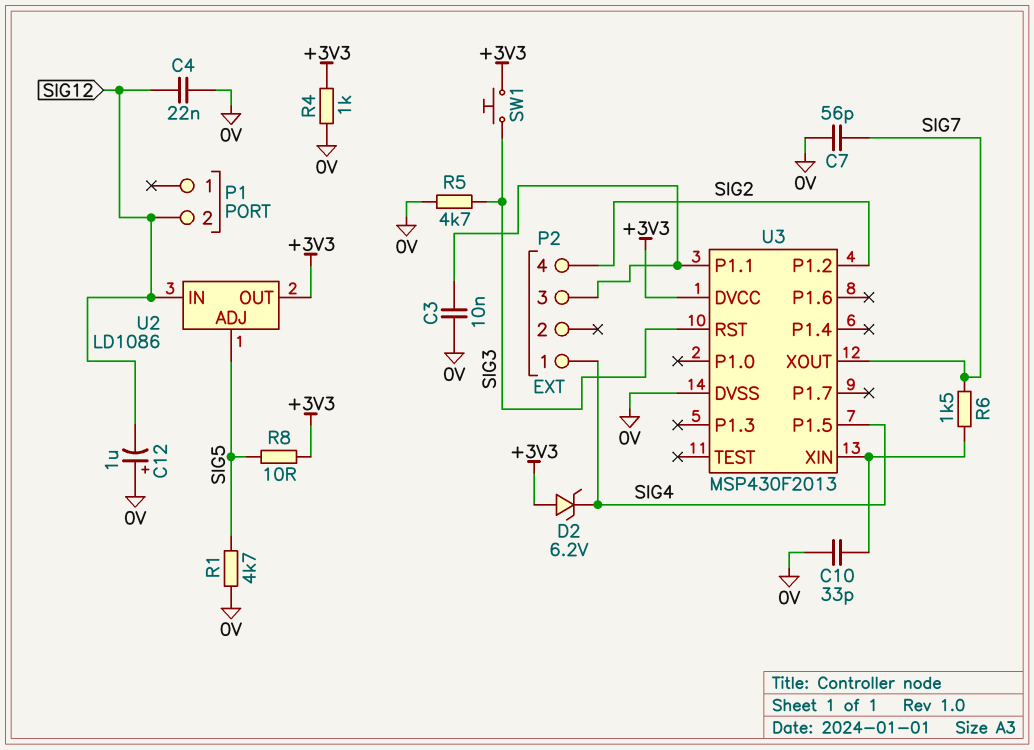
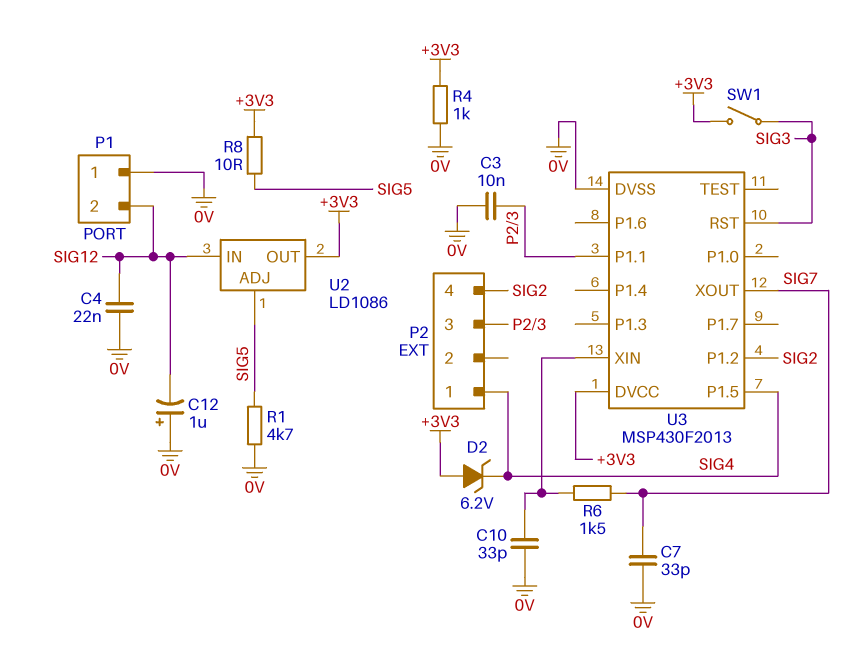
C7: 56pF (0V, SIG7) -> 33pF (0V, SIG7)
P1 pin 1: none -> 0V
R5: 4.7k (0V, SIG3) -> none
SW1: button (+3V3, SIG3) -> switch (+3V3, SIG3)

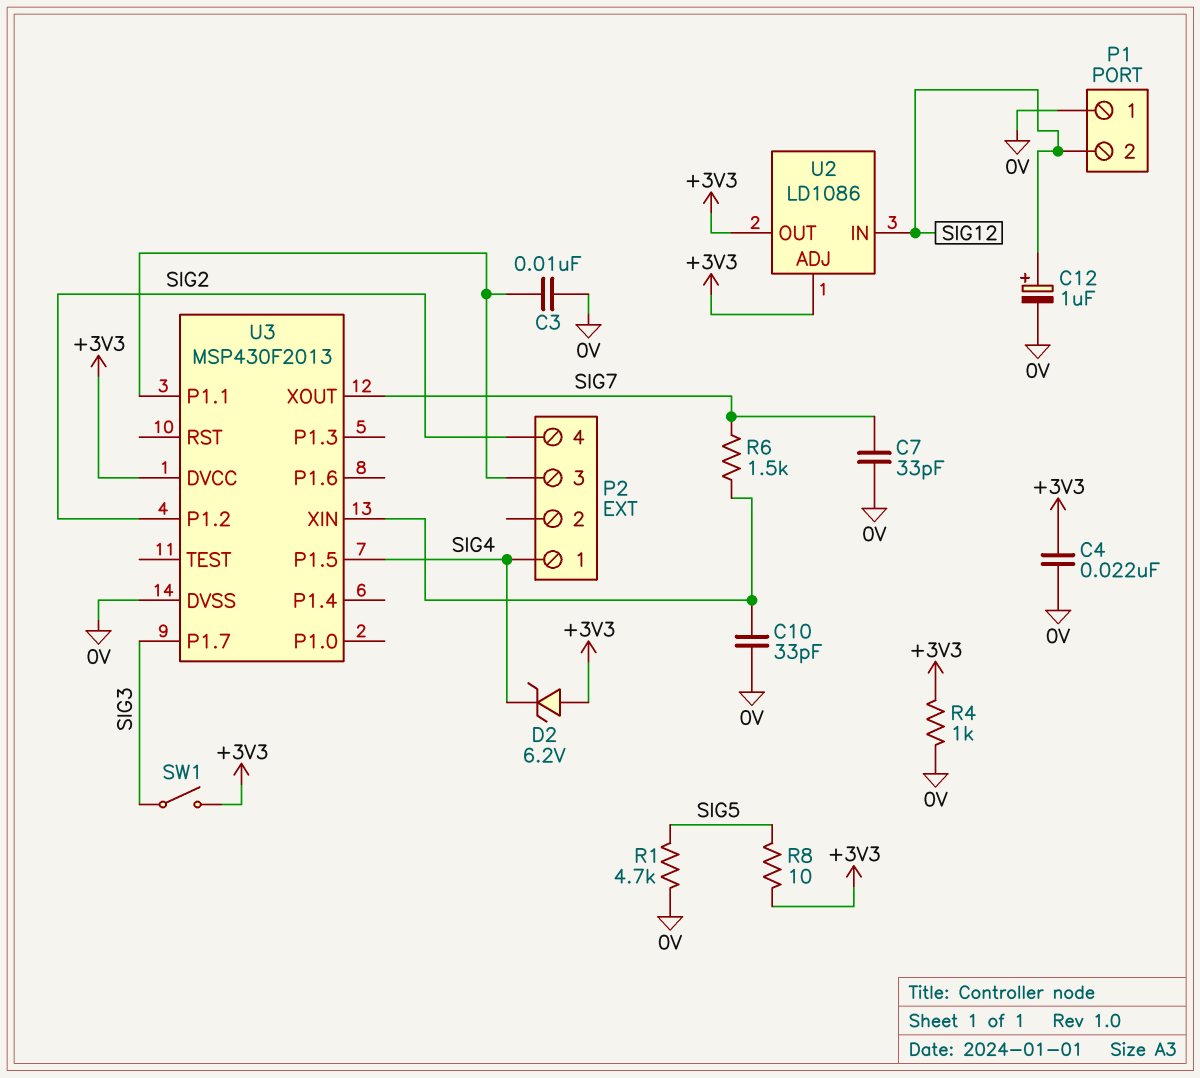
C4: 22nF (0V, SIG12) -> 22nF (+3V3, 0V)
C12: 1uF (plus 0V, minus SIG12) -> 1uF (plus SIG12, minus 0V)
U2 pin ADJ: SIG5 -> +3V3
U3 pin P1.7: none -> SIG3
U3 pin RST: SIG3 -> none

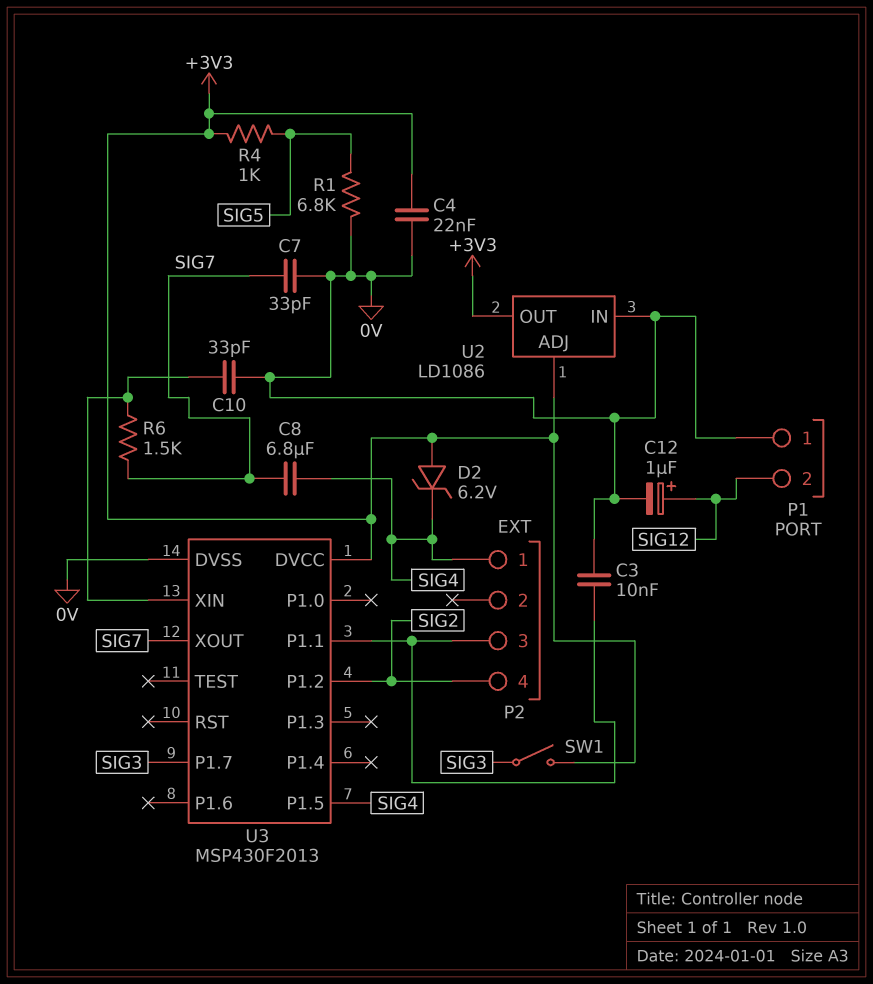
C8: none -> 6.8uF (SIG4, SIG7)
R1: 4.7k (0V, SIG5) -> 6.8k (0V, SIG5)
R4: 1k (+3V3, 0V) -> 1k (+3V3, SIG5)
R8: 10 (+3V3, SIG5) -> none
U2 pin IN: SIG12 -> 0V

